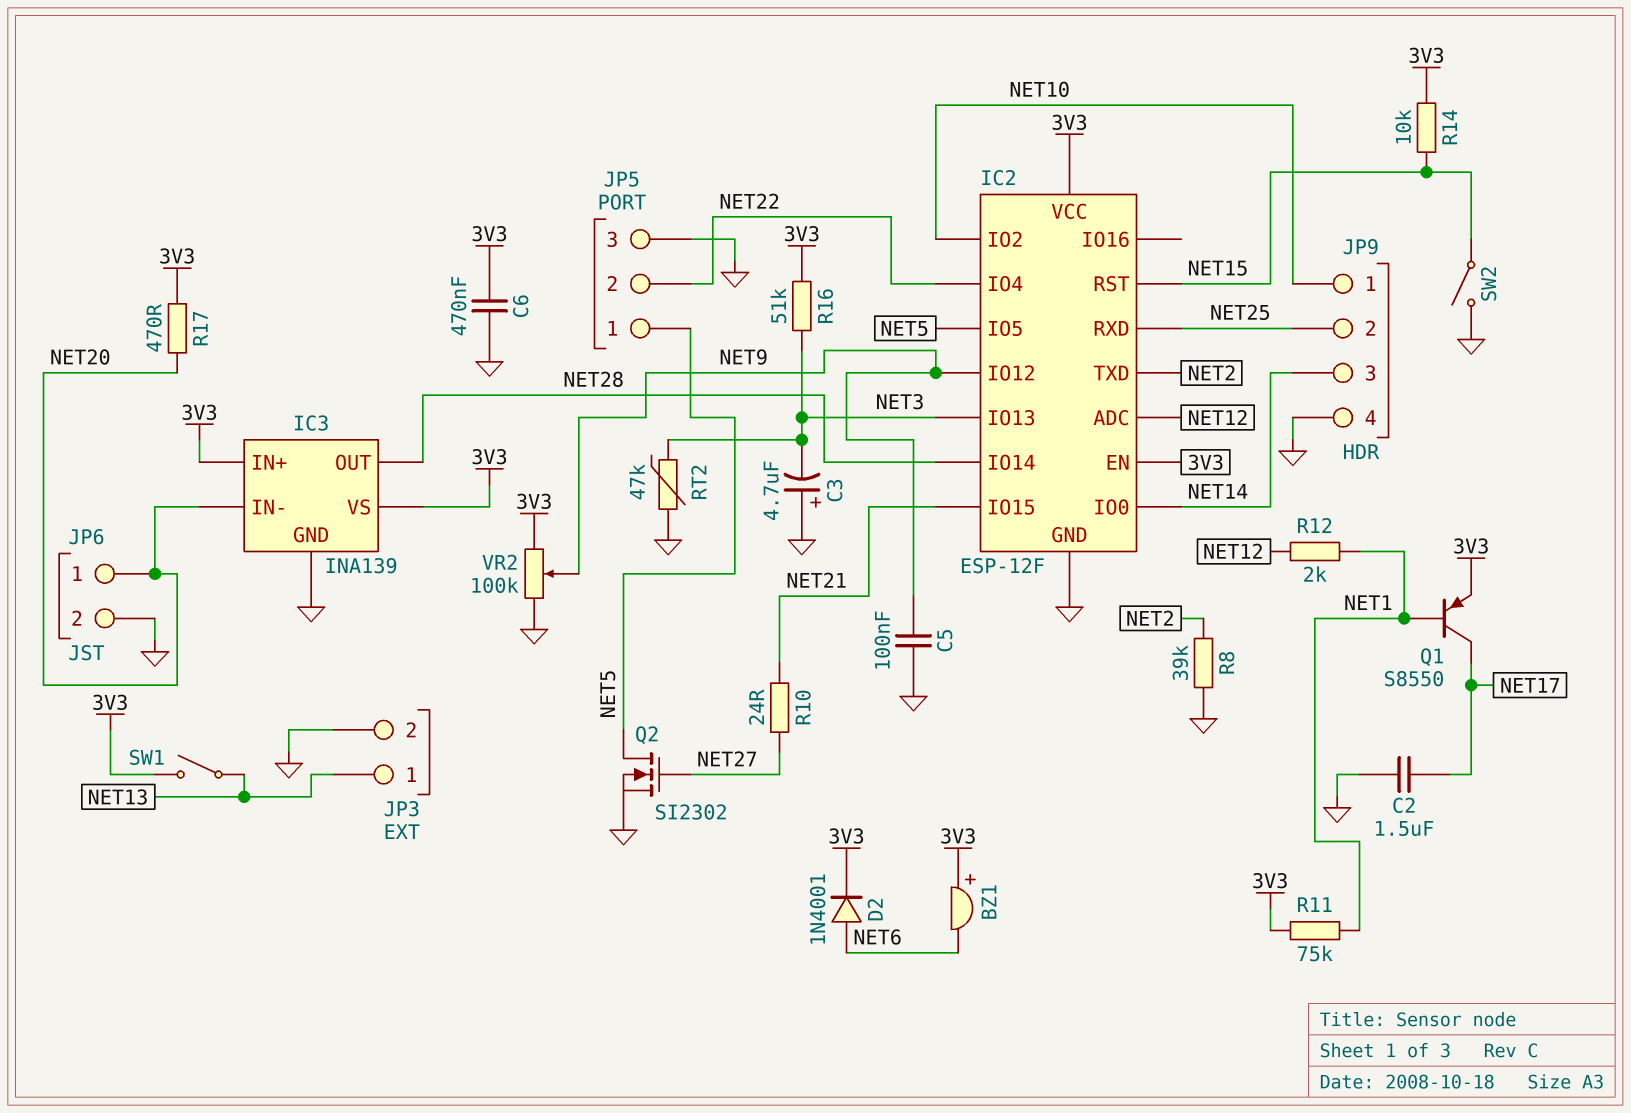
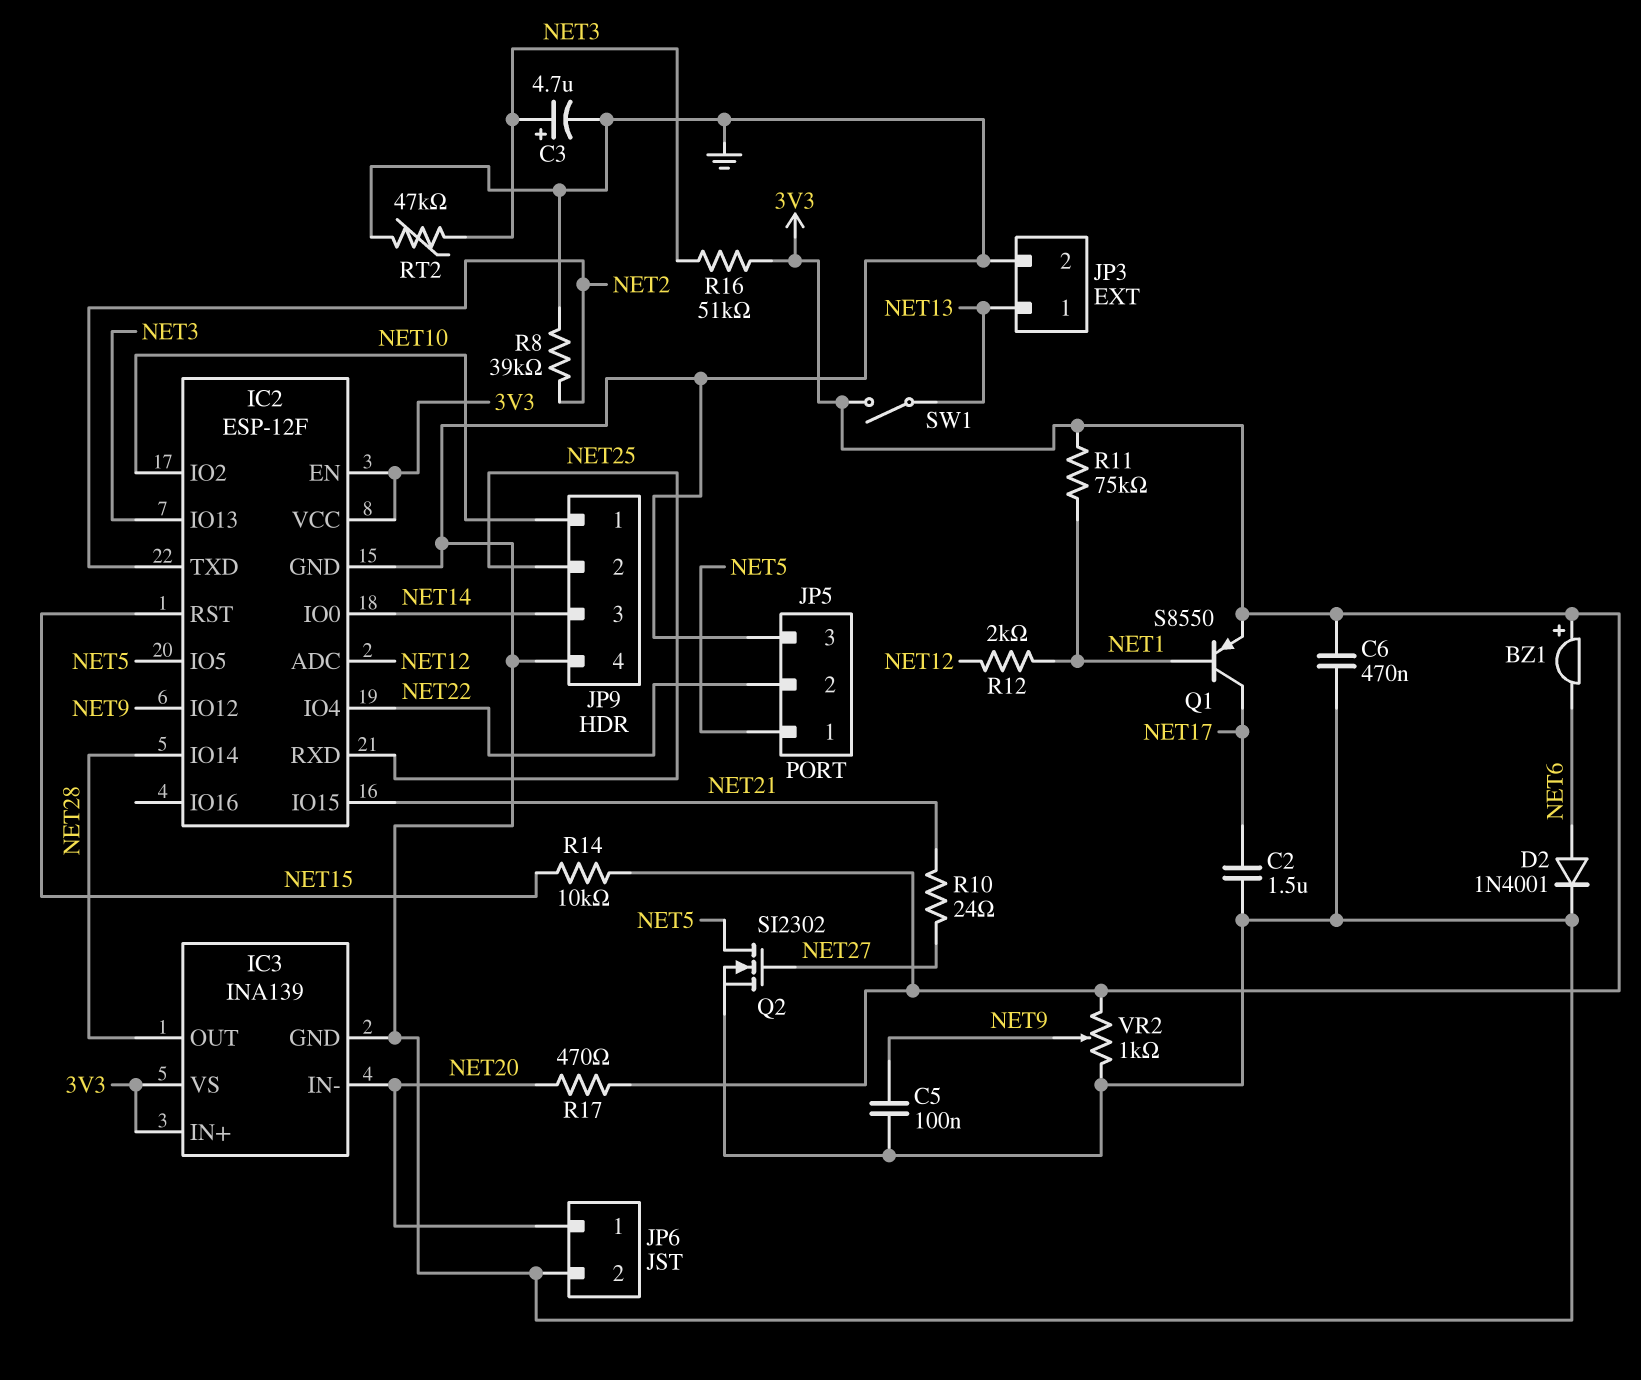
C3: 4.7uF (plus GND, minus NET3) -> 4.7uF (plus NET3, minus GND)
D2: diode 1N4001 (A NET6, K 3V3) -> diode 1N4001 (A NET6, K GND)
SW2: switch (GND, NET15) -> none
VR2: 100k (3V3, GND, wiper NET9) -> 1k (3V3, GND, wiper NET9)

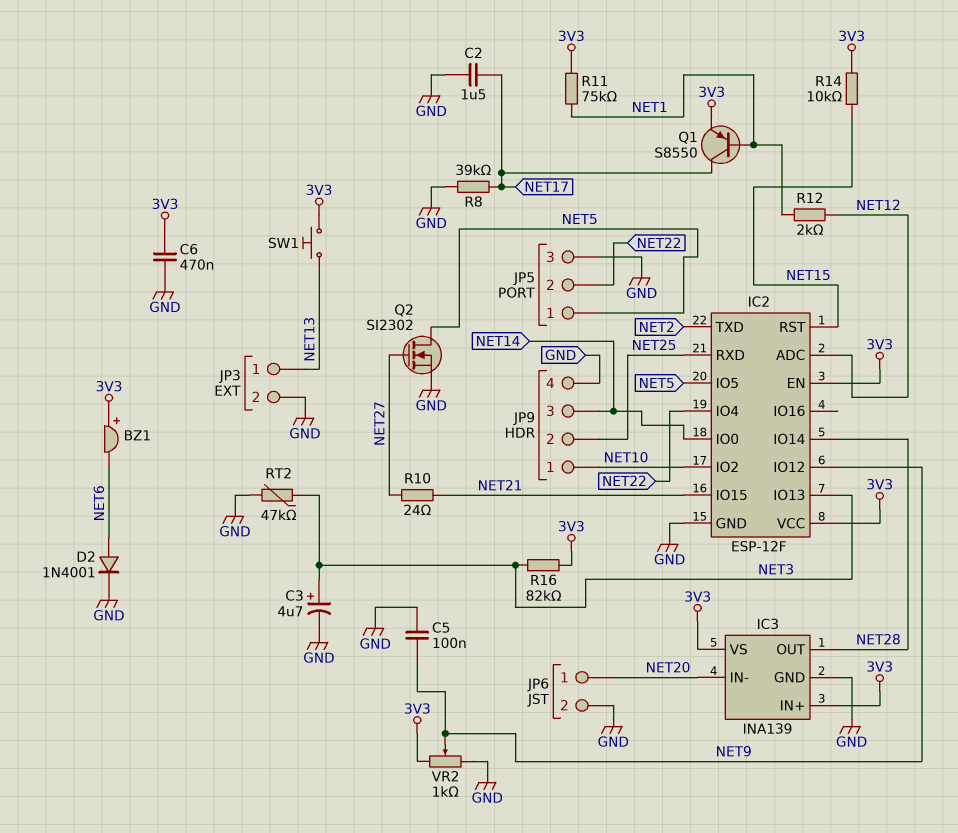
R8: 39k (GND, NET2) -> 39k (GND, NET17)
R16: 51k (3V3, NET3) -> 82k (3V3, NET3)
R17: 470 (3V3, NET20) -> none
SW1: switch (3V3, NET13) -> button (3V3, NET13)

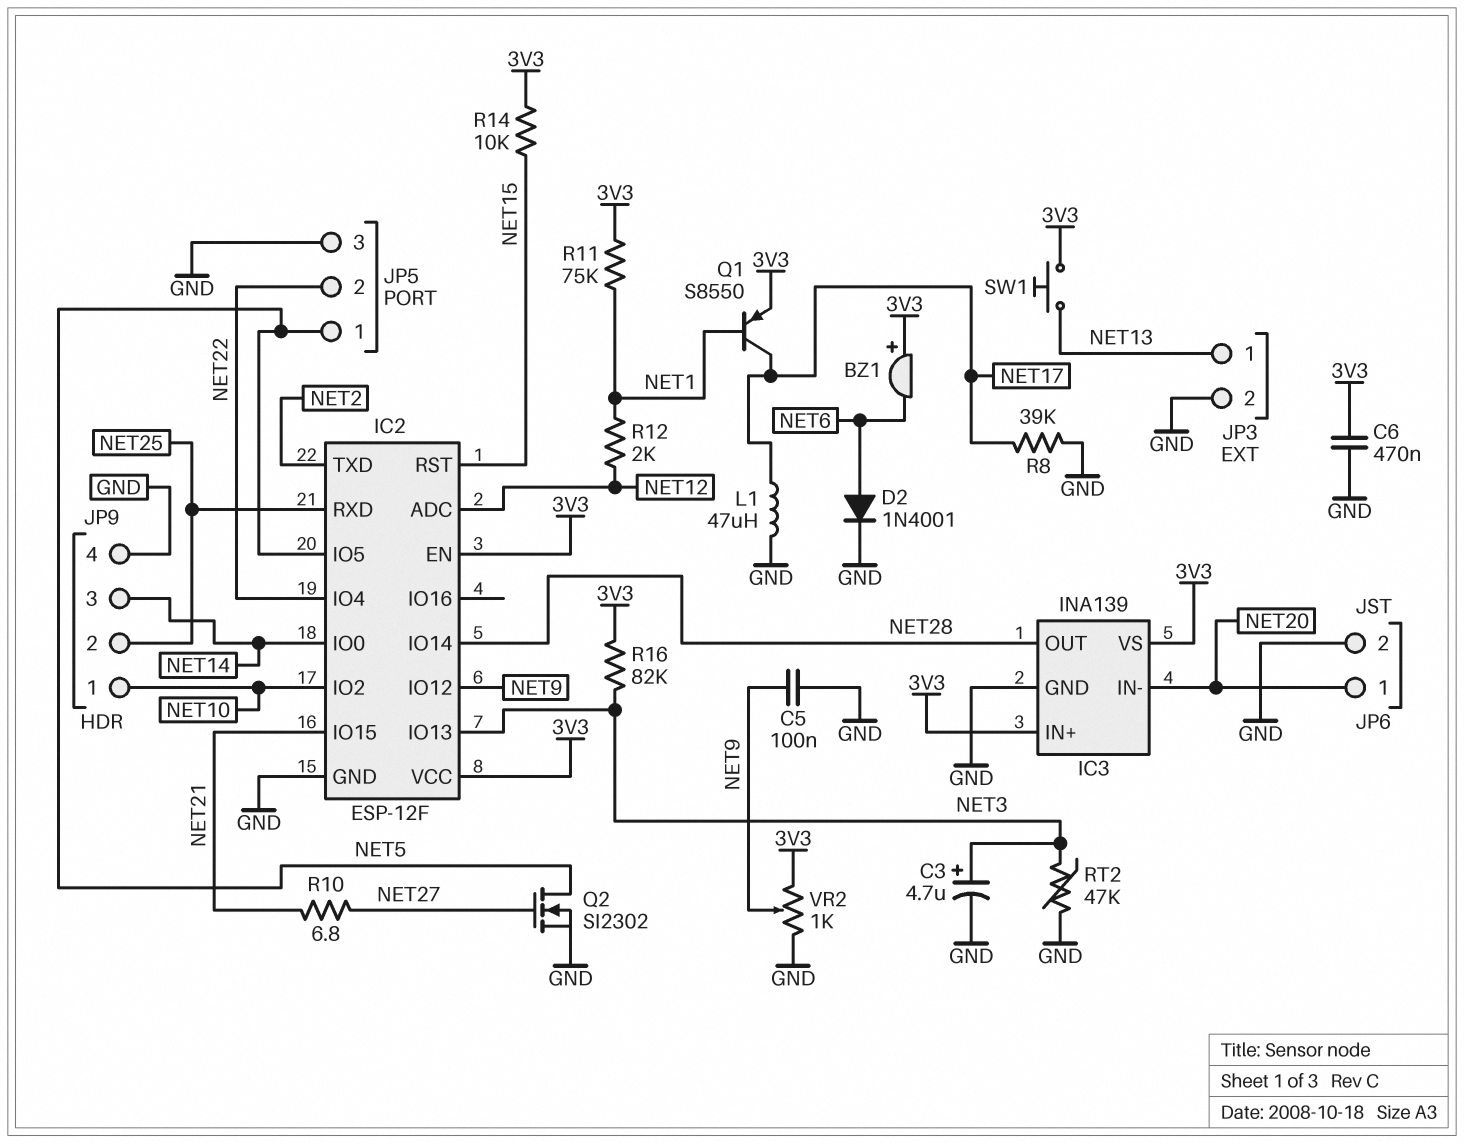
C2: 1.5uF (GND, NET17) -> none
L1: none -> 47uH (GND, NET17)
R10: 24 (NET21, NET27) -> 6.8 (NET21, NET27)

